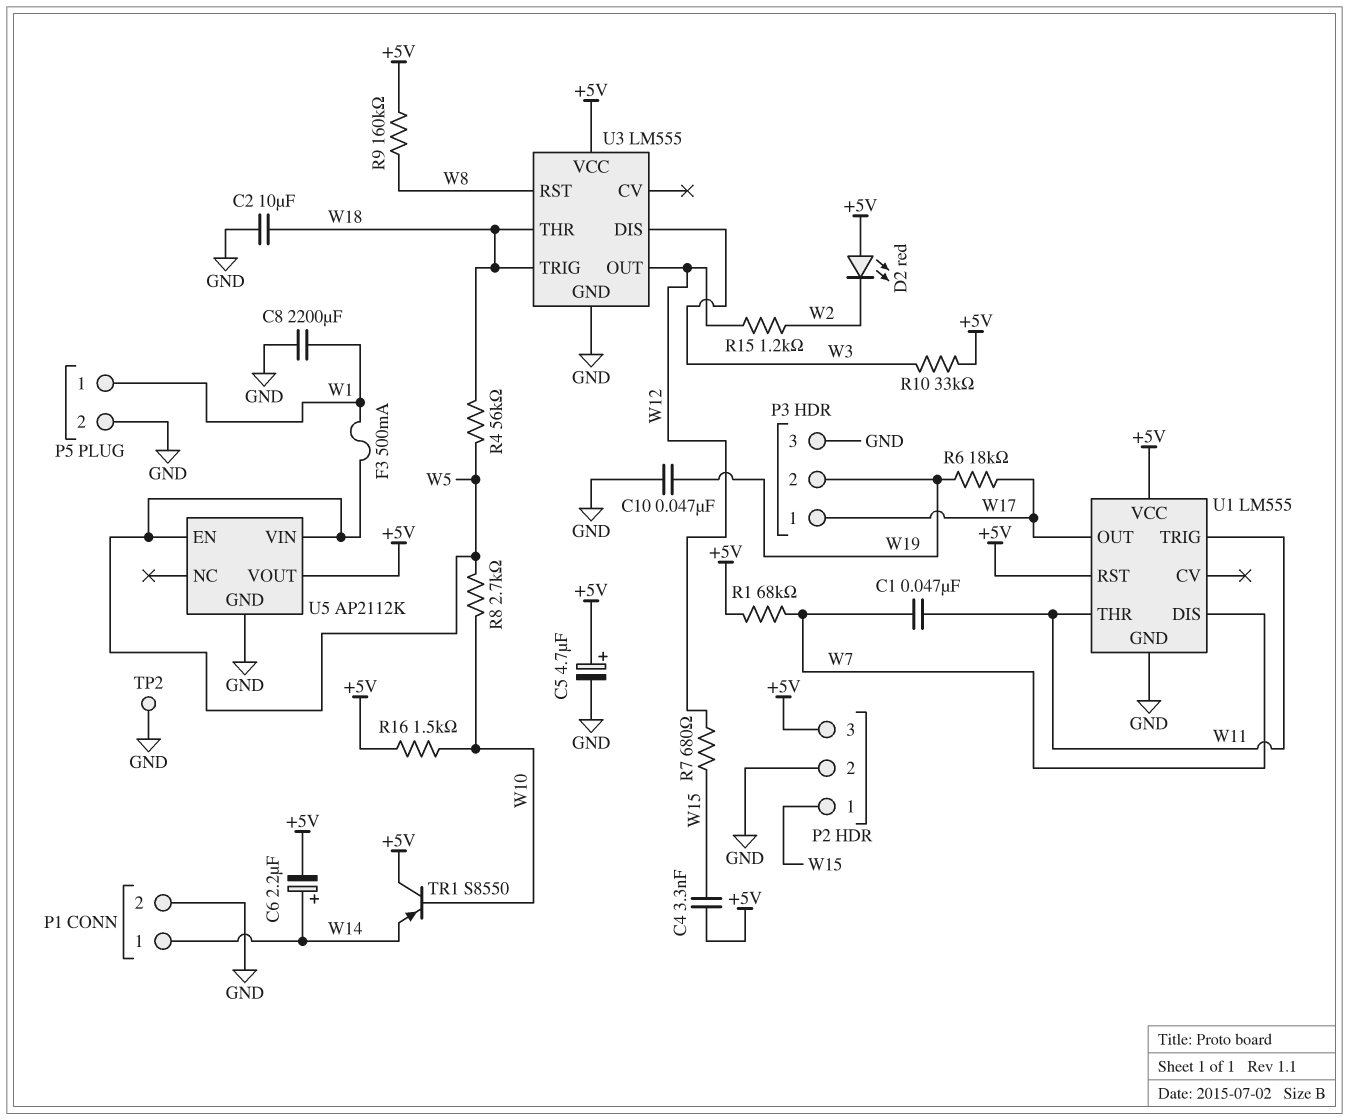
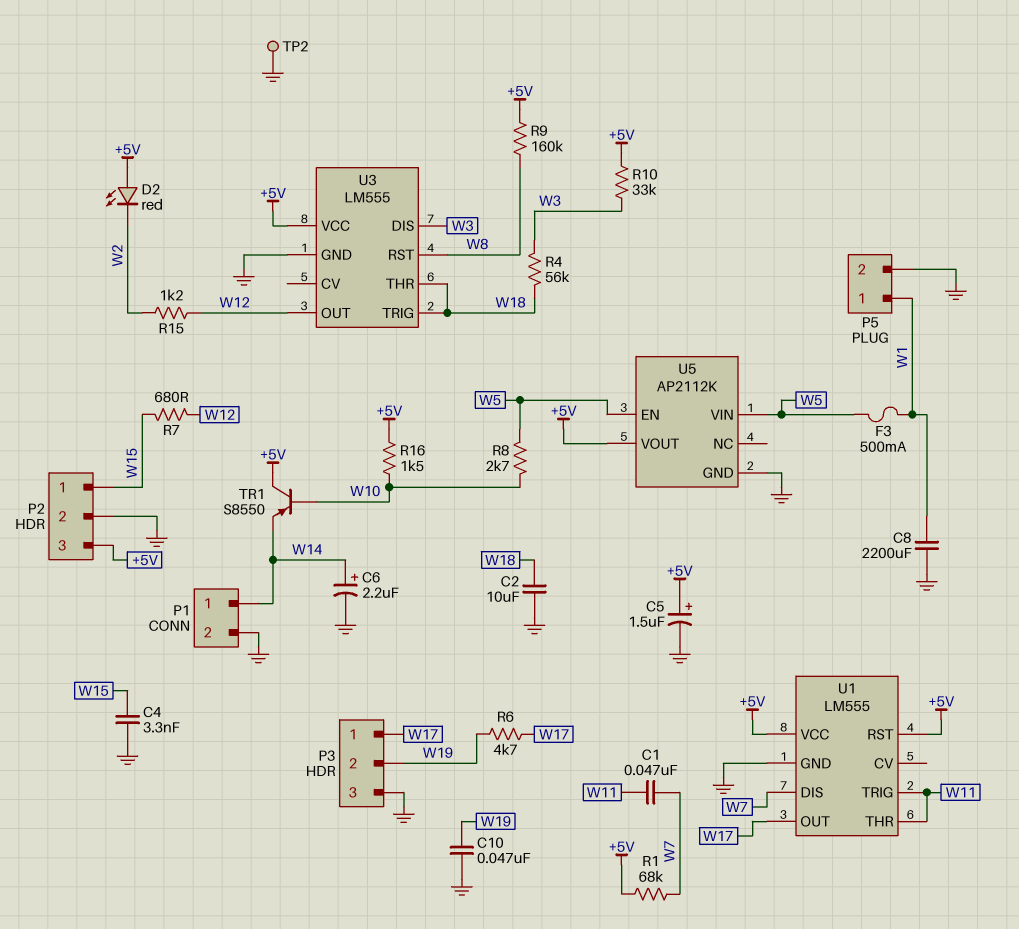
C4: 3.3nF (+5V, W15) -> 3.3nF (GND, W15)
C5: 4.7uF (plus +5V, minus GND) -> 1.5uF (plus +5V, minus GND)
C6: 2.2uF (plus W14, minus +5V) -> 2.2uF (plus W14, minus GND)
R4: 56k (W5, W18) -> 56k (W3, W18)
R6: 18k (W17, W19) -> 4.7k (W17, W19)

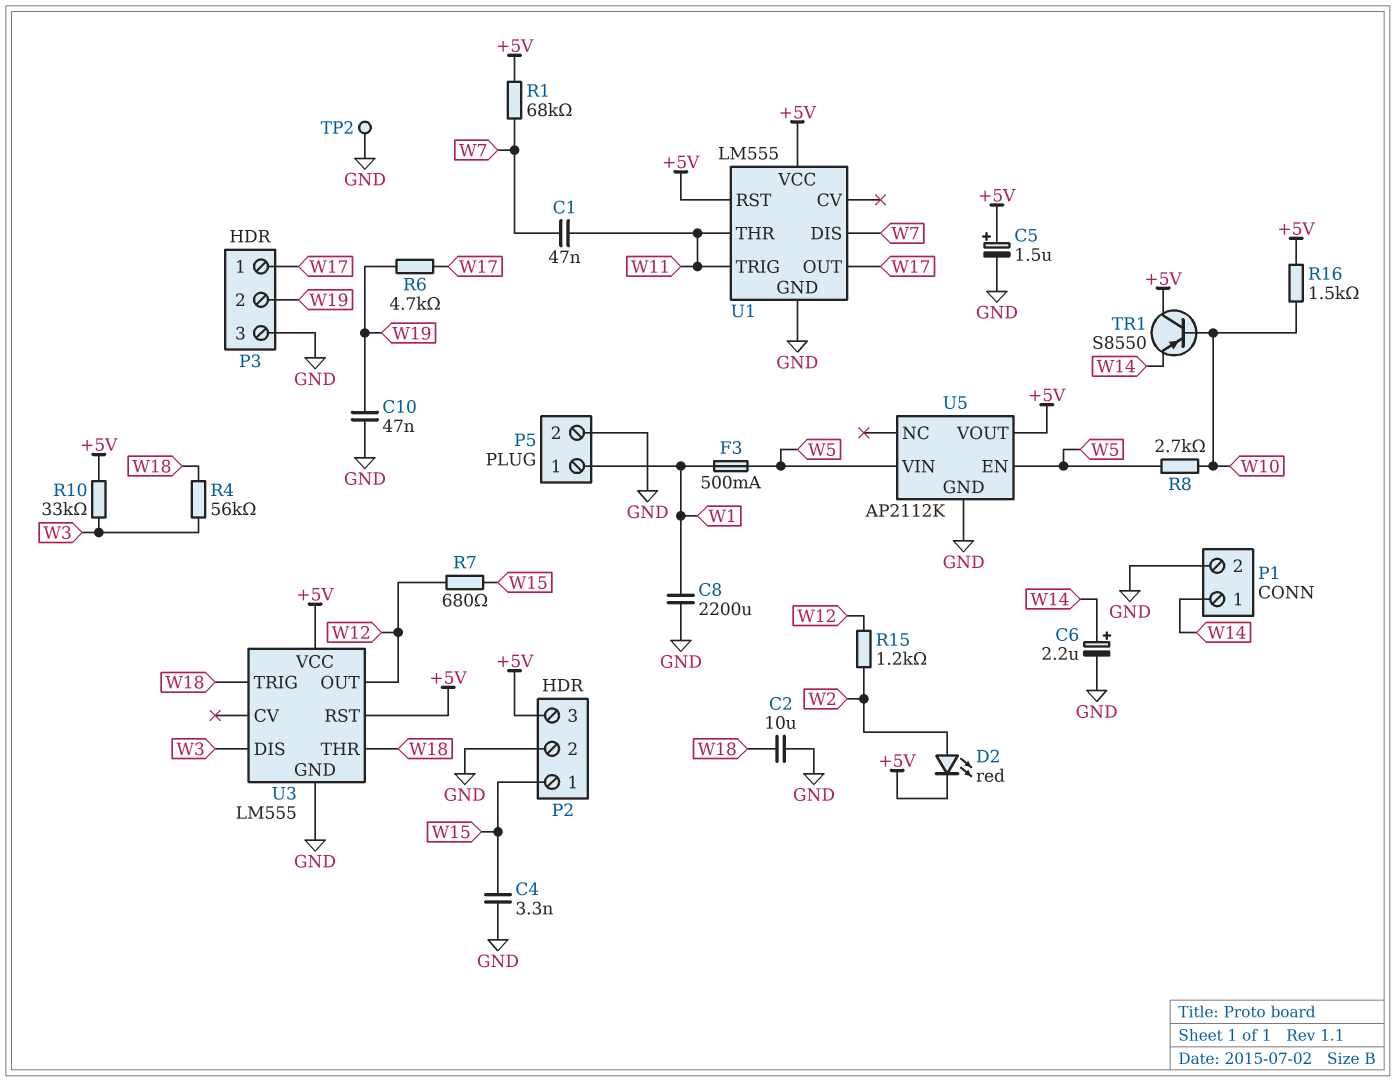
D2: LED red (A +5V, K W2) -> LED red (A W2, K +5V)
R9: 160k (+5V, W8) -> none
U3 pin RST: W8 -> +5V

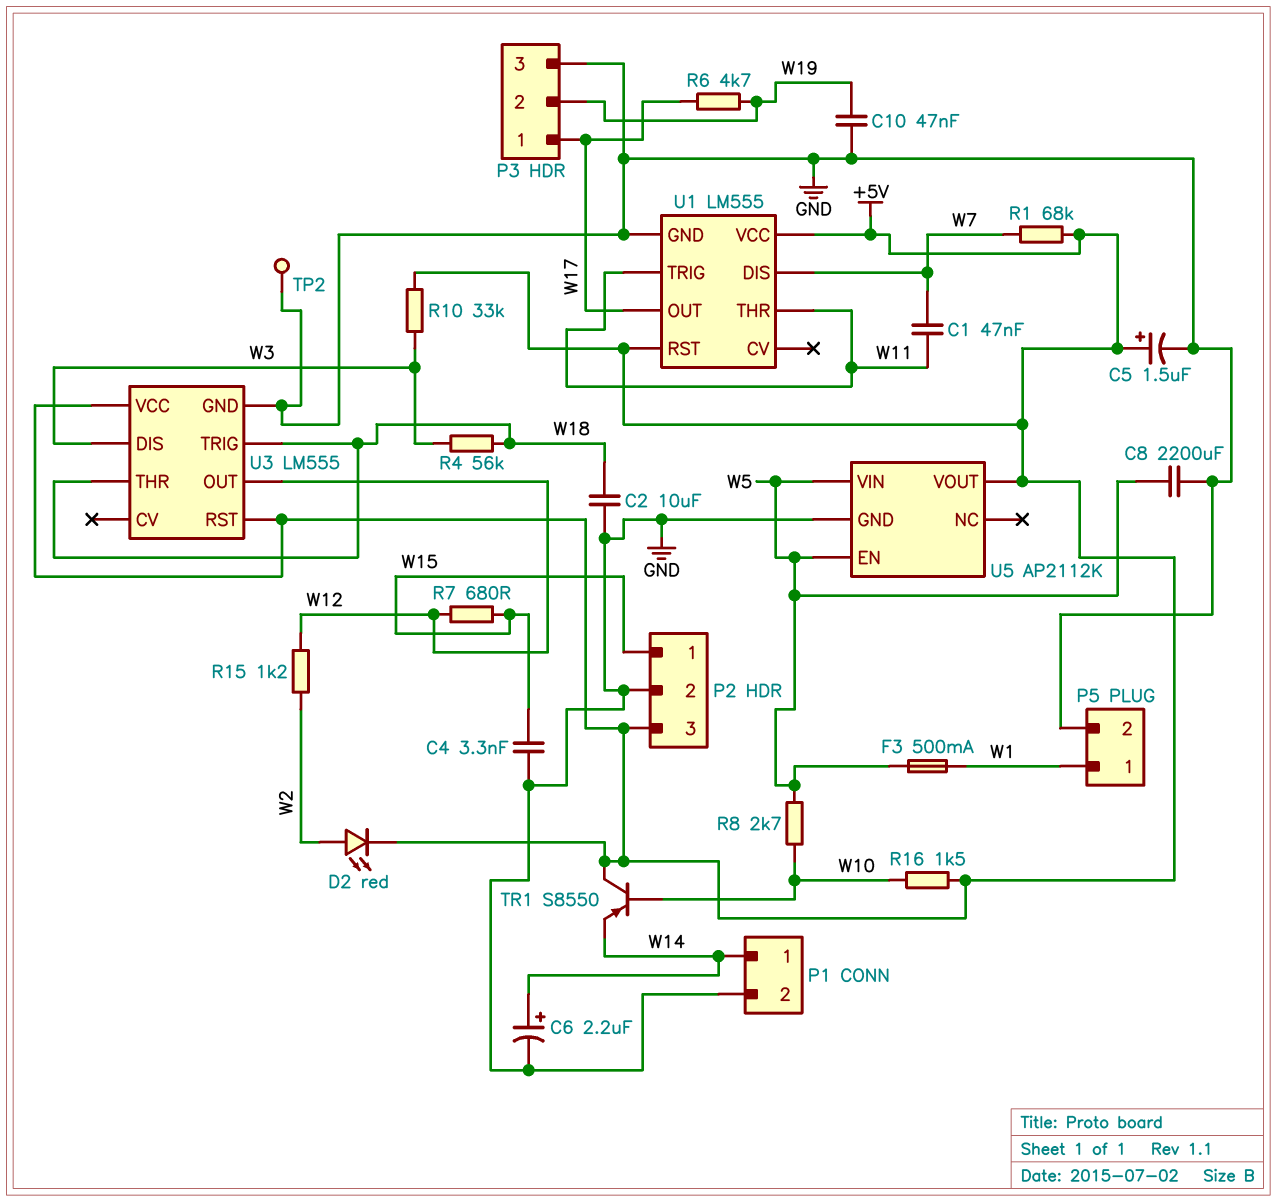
C8: 2200uF (GND, W1) -> 2200uF (GND, W5)

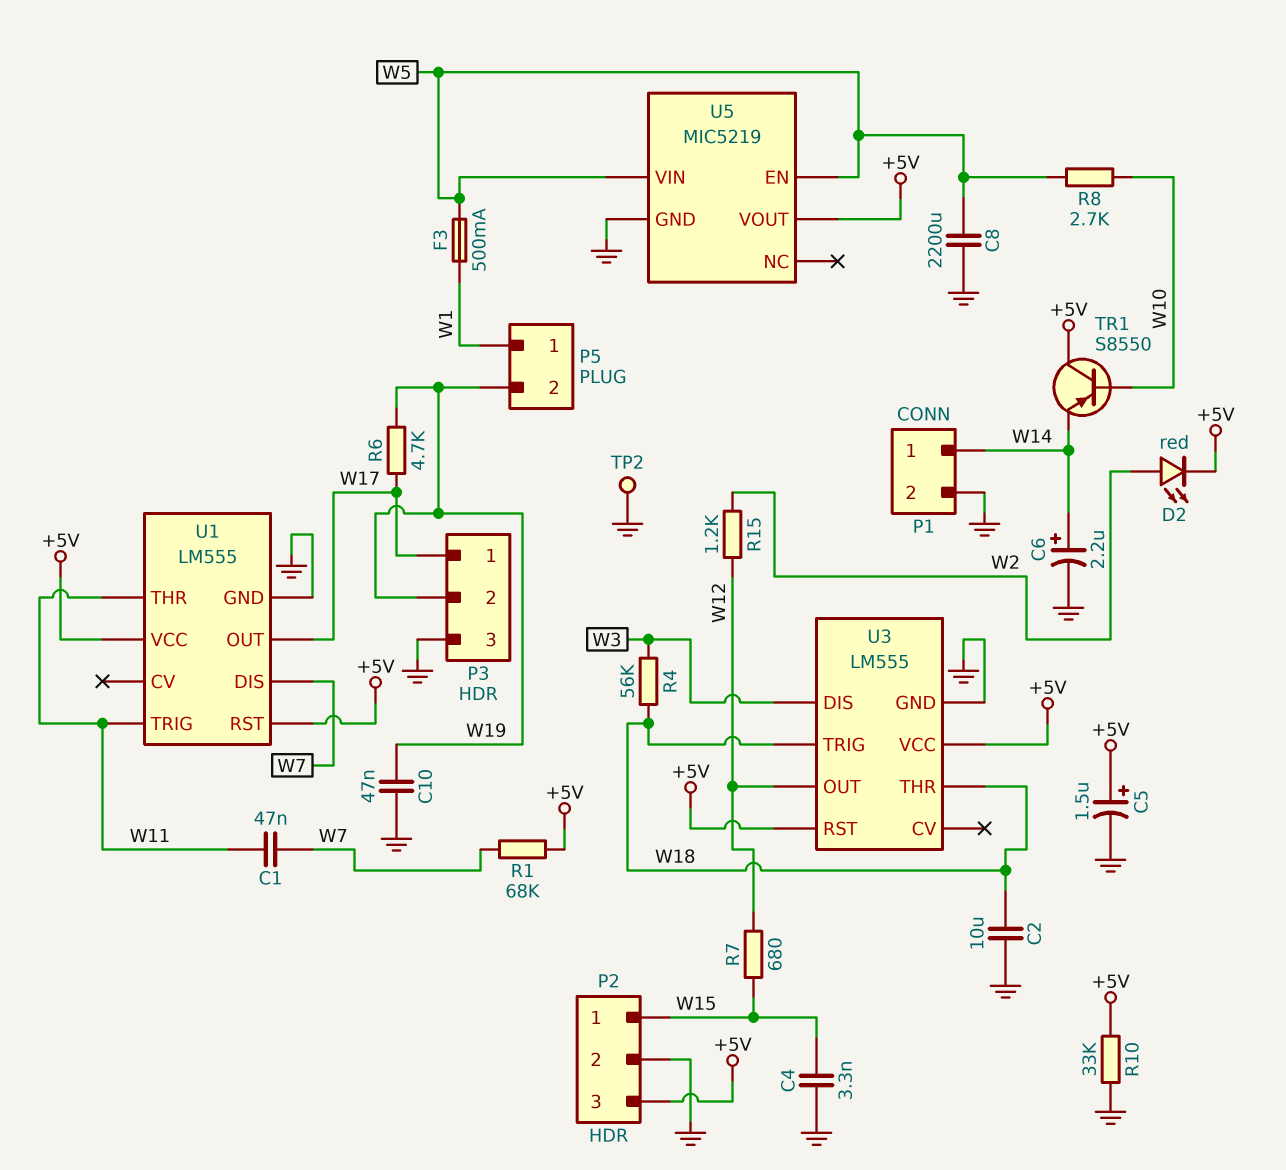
P5 pin 2: GND -> W19
R10: 33k (+5V, W3) -> 33k (+5V, GND)
R16: 1.5k (+5V, W10) -> none
U5: AP2112K -> MIC5219

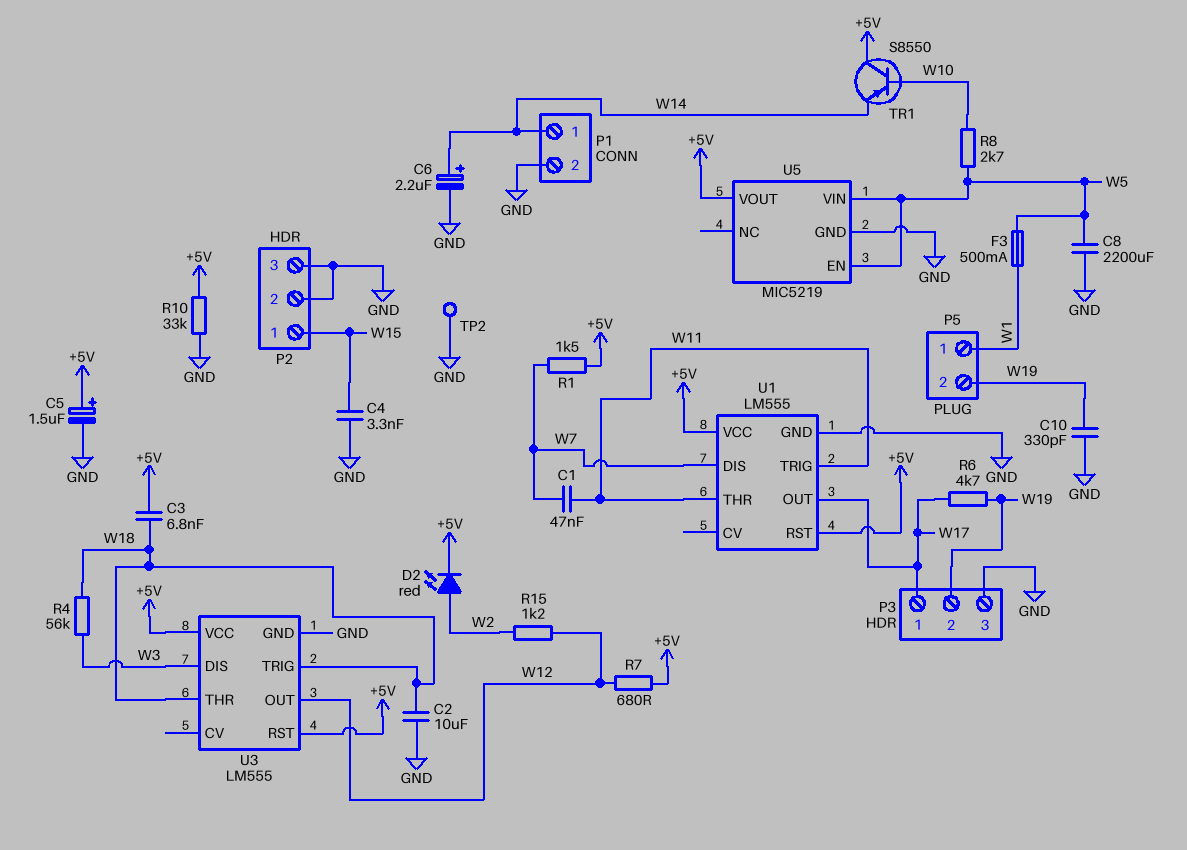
C3: none -> 6.8nF (+5V, W18)
C10: 47nF (GND, W19) -> 330pF (GND, W19)
P2 pin 3: +5V -> GND
R1: 68k (+5V, W7) -> 1.5k (+5V, W7)
R7: 680 (W12, W15) -> 680 (+5V, W12)

